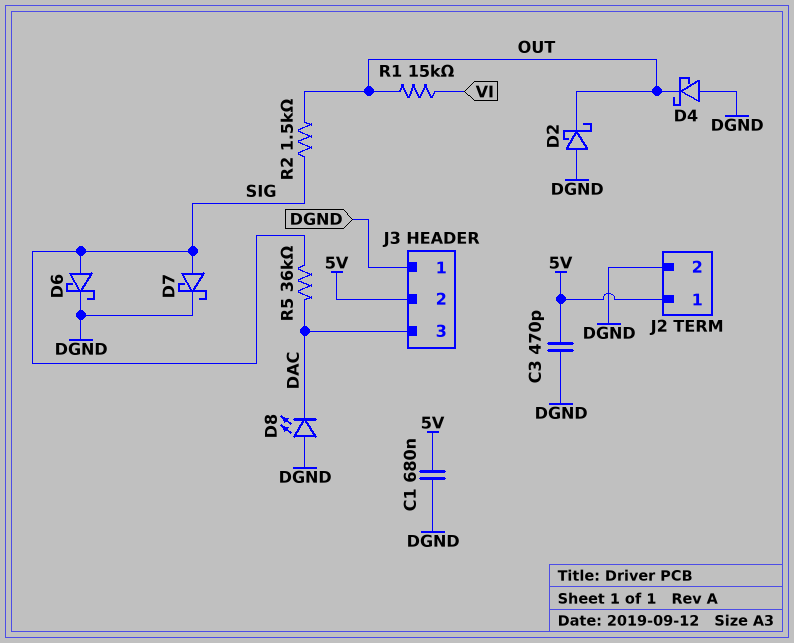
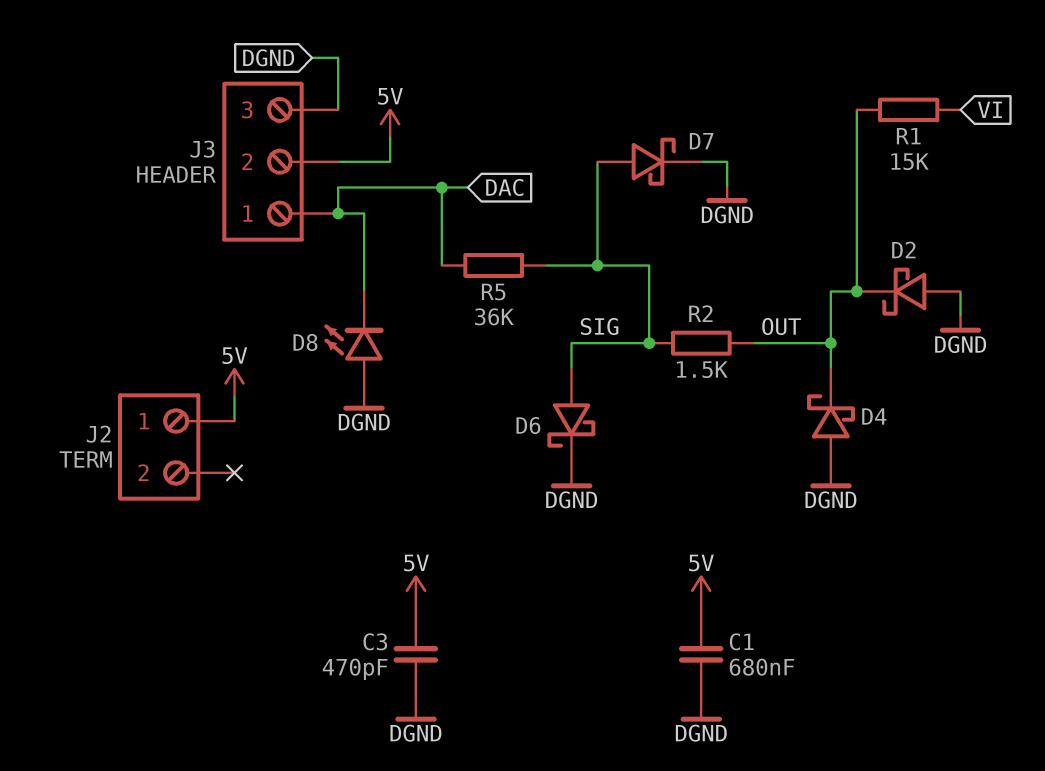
J2 pin 2: DGND -> none
J3 pin 1: DGND -> DAC
J3 pin 3: DAC -> DGND

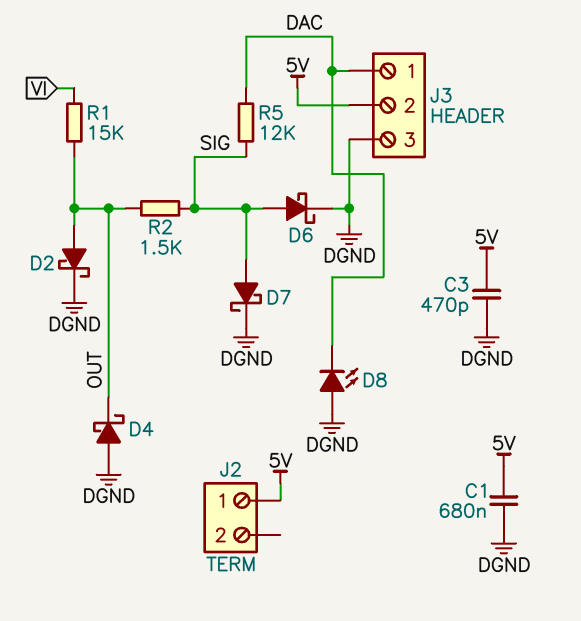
D2: schottky (A DGND, K OUT) -> schottky (A OUT, K DGND)
R5: 36k (DAC, SIG) -> 12k (DAC, SIG)

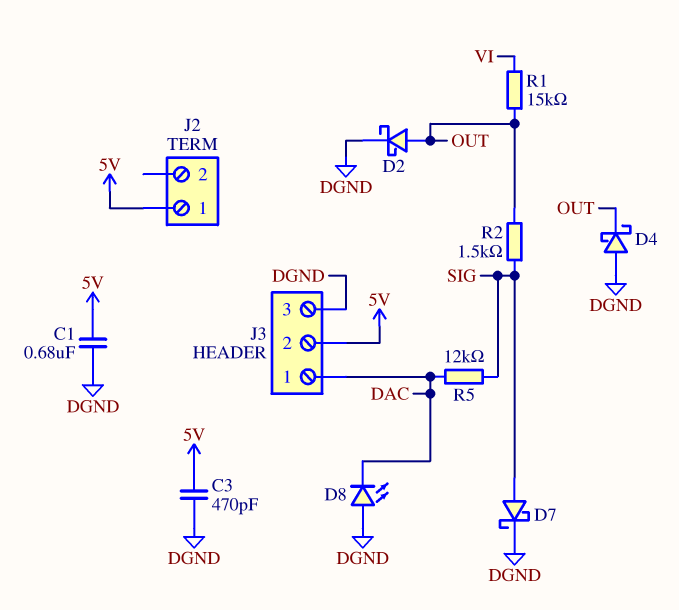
D6: schottky (A SIG, K DGND) -> none

